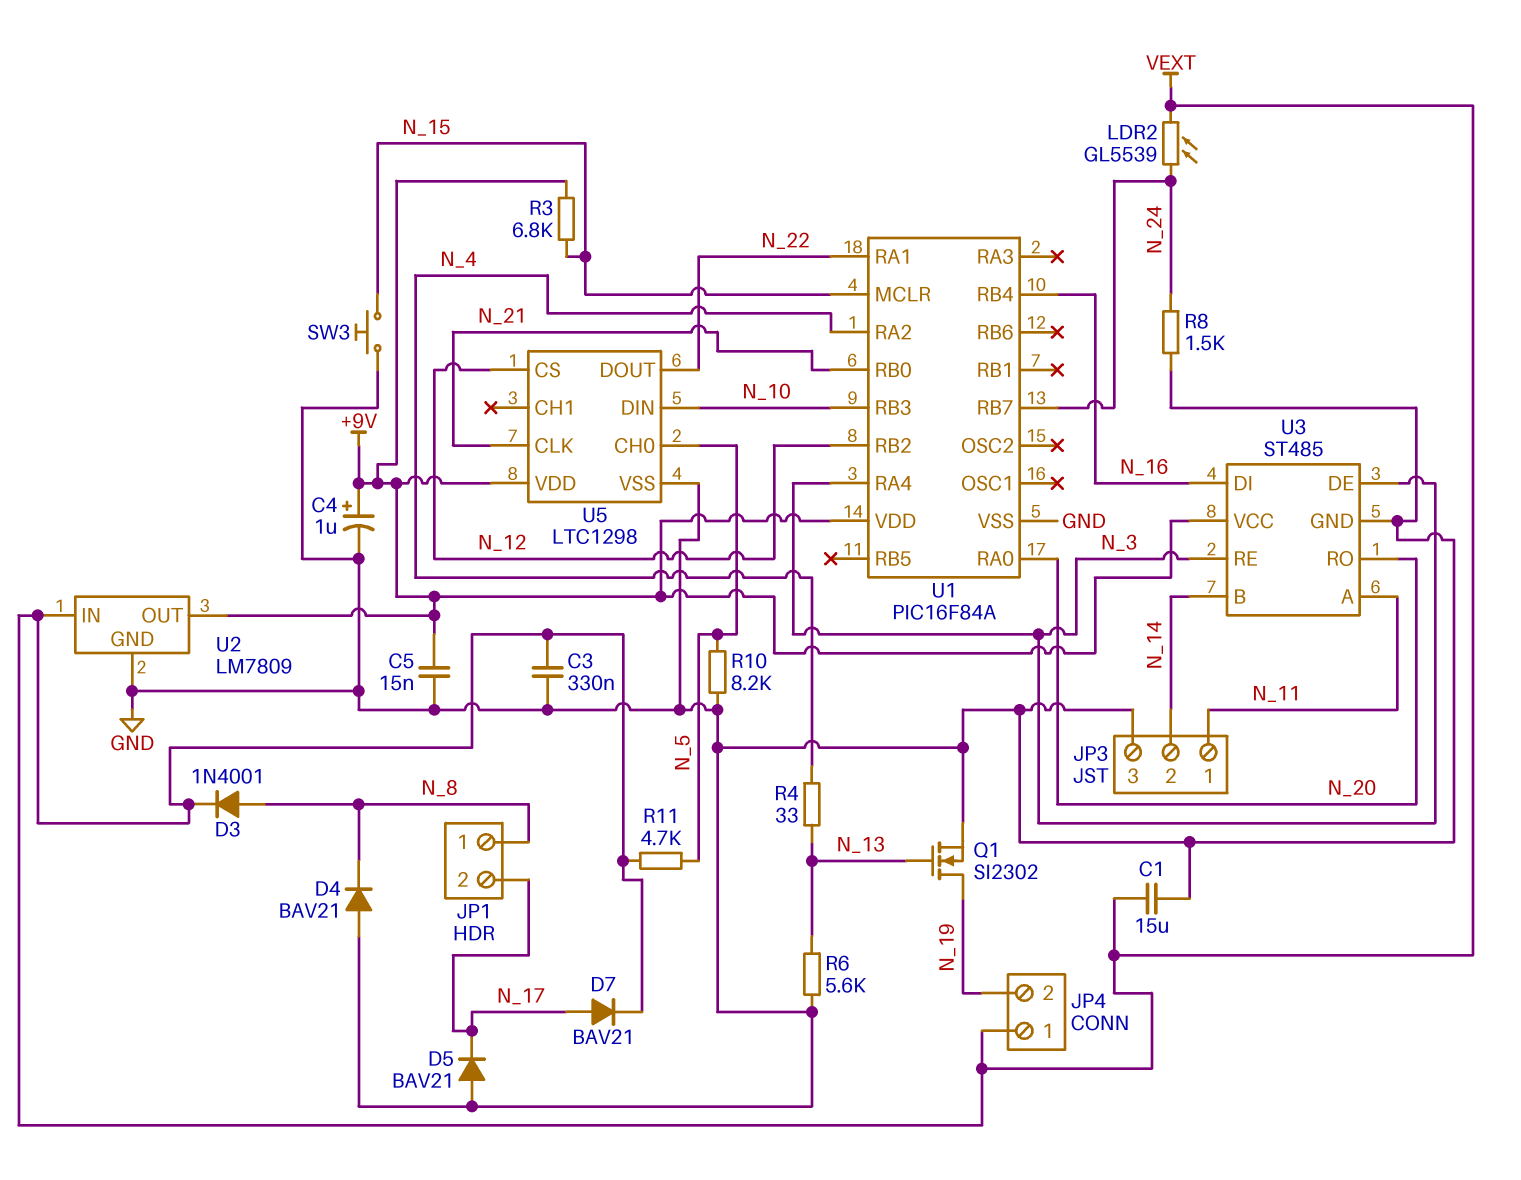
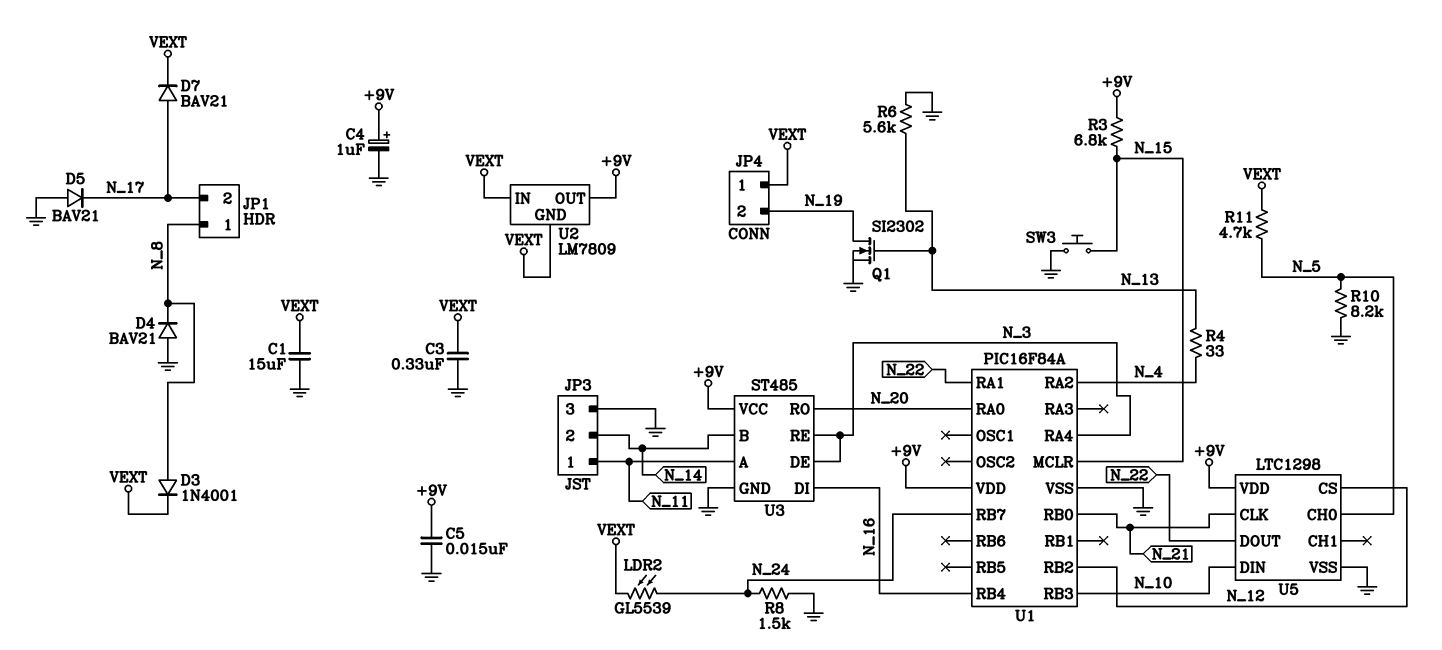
U2 pin GND: GND -> VEXT

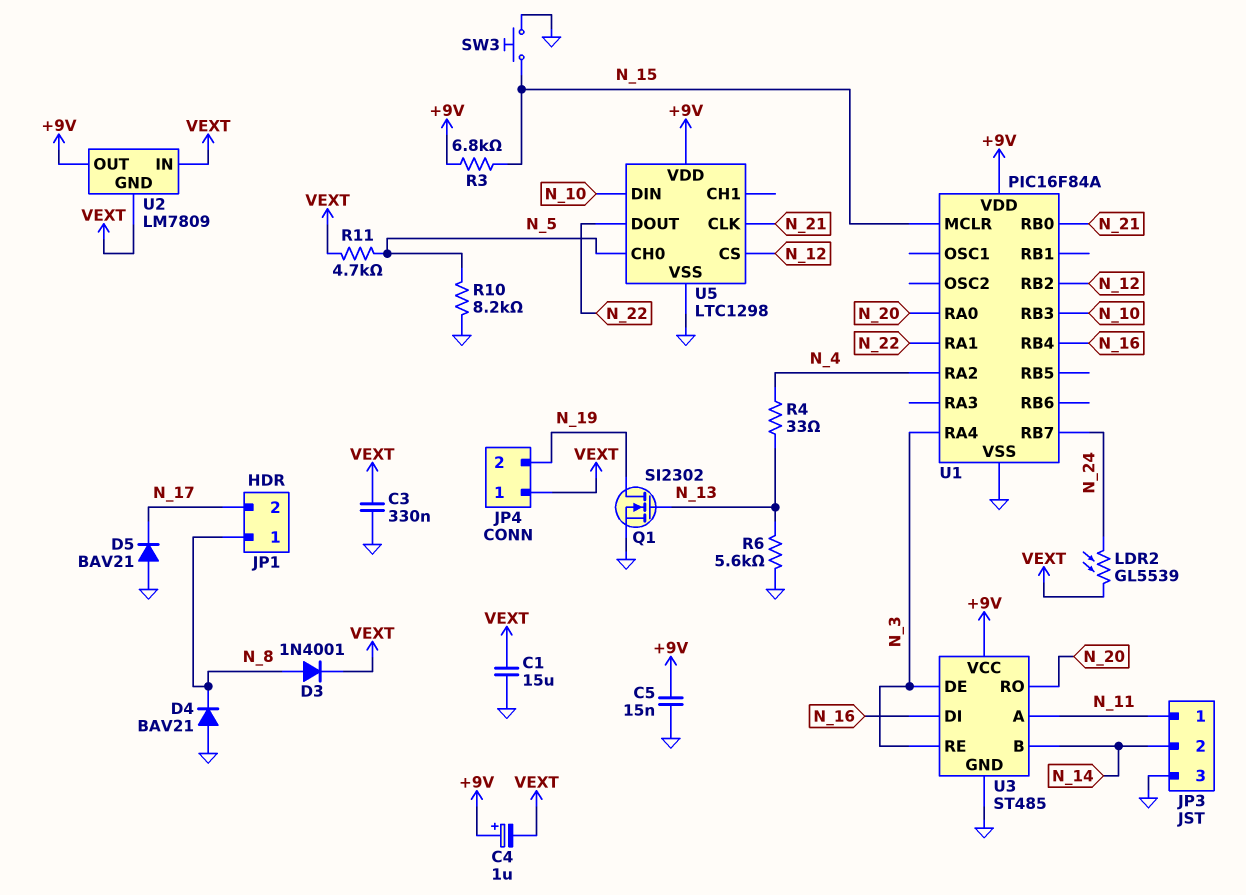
C4: 1uF (plus +9V, minus GND) -> 1uF (plus +9V, minus VEXT)
D7: diode BAV21 (A N_17, K VEXT) -> none
R8: 1.5k (GND, N_24) -> none

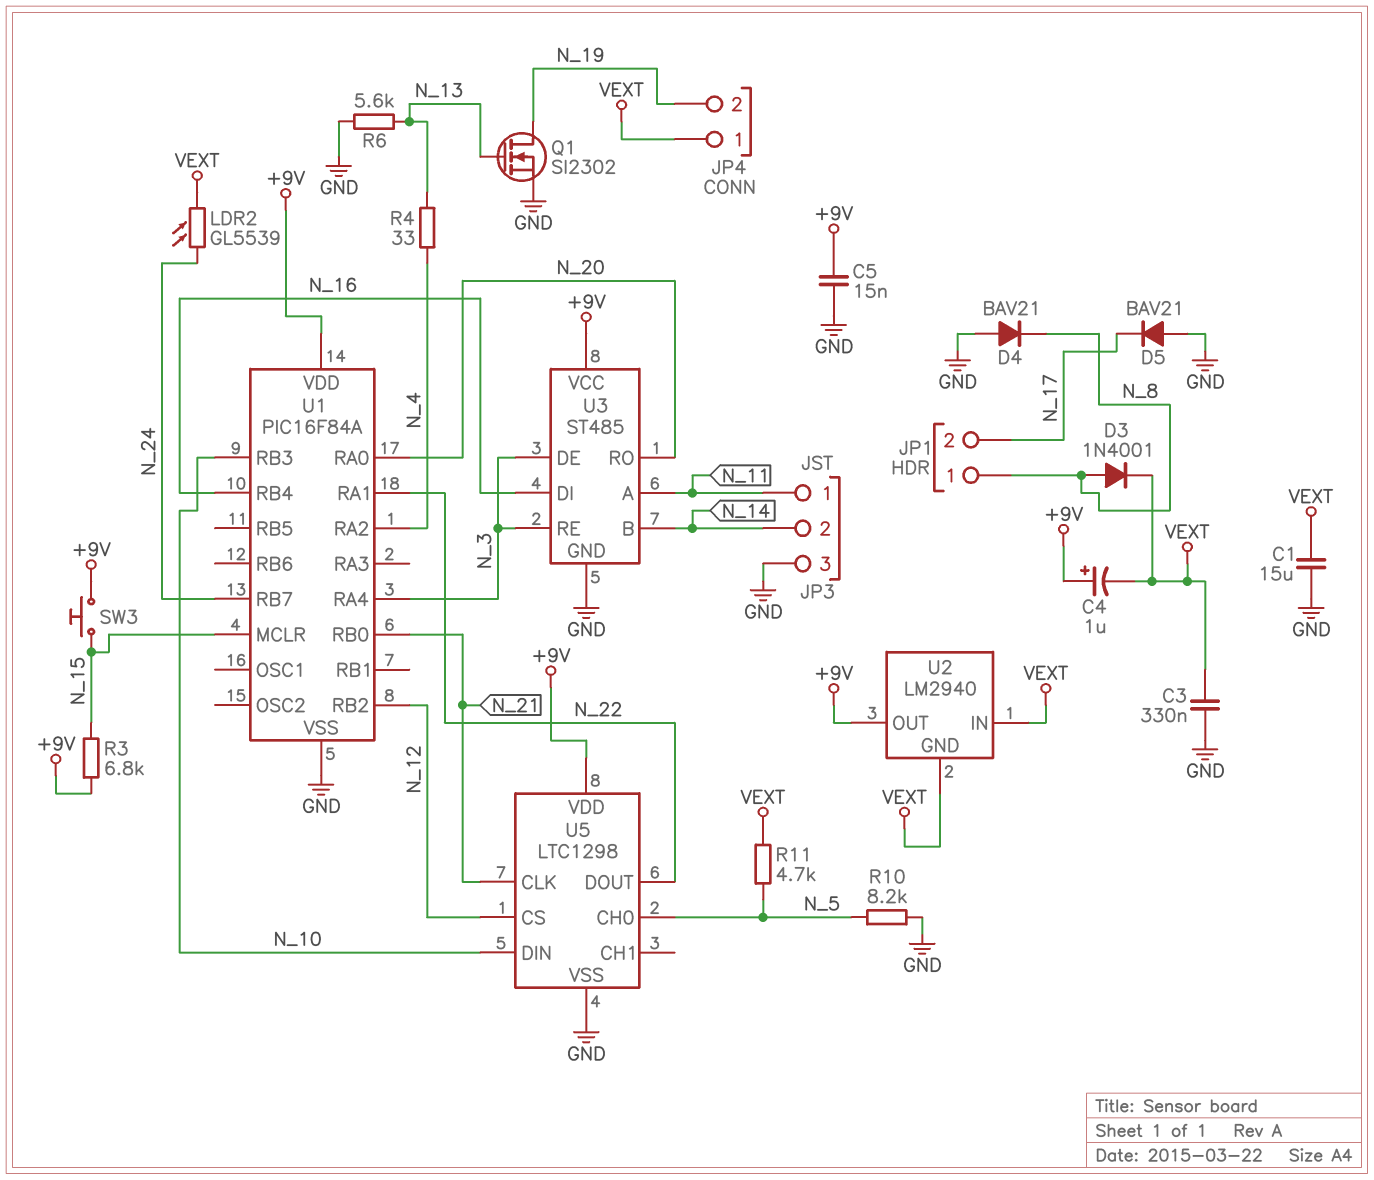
SW3: button (GND, N_15) -> button (+9V, N_15)
U2: LM7809 -> LM2940

